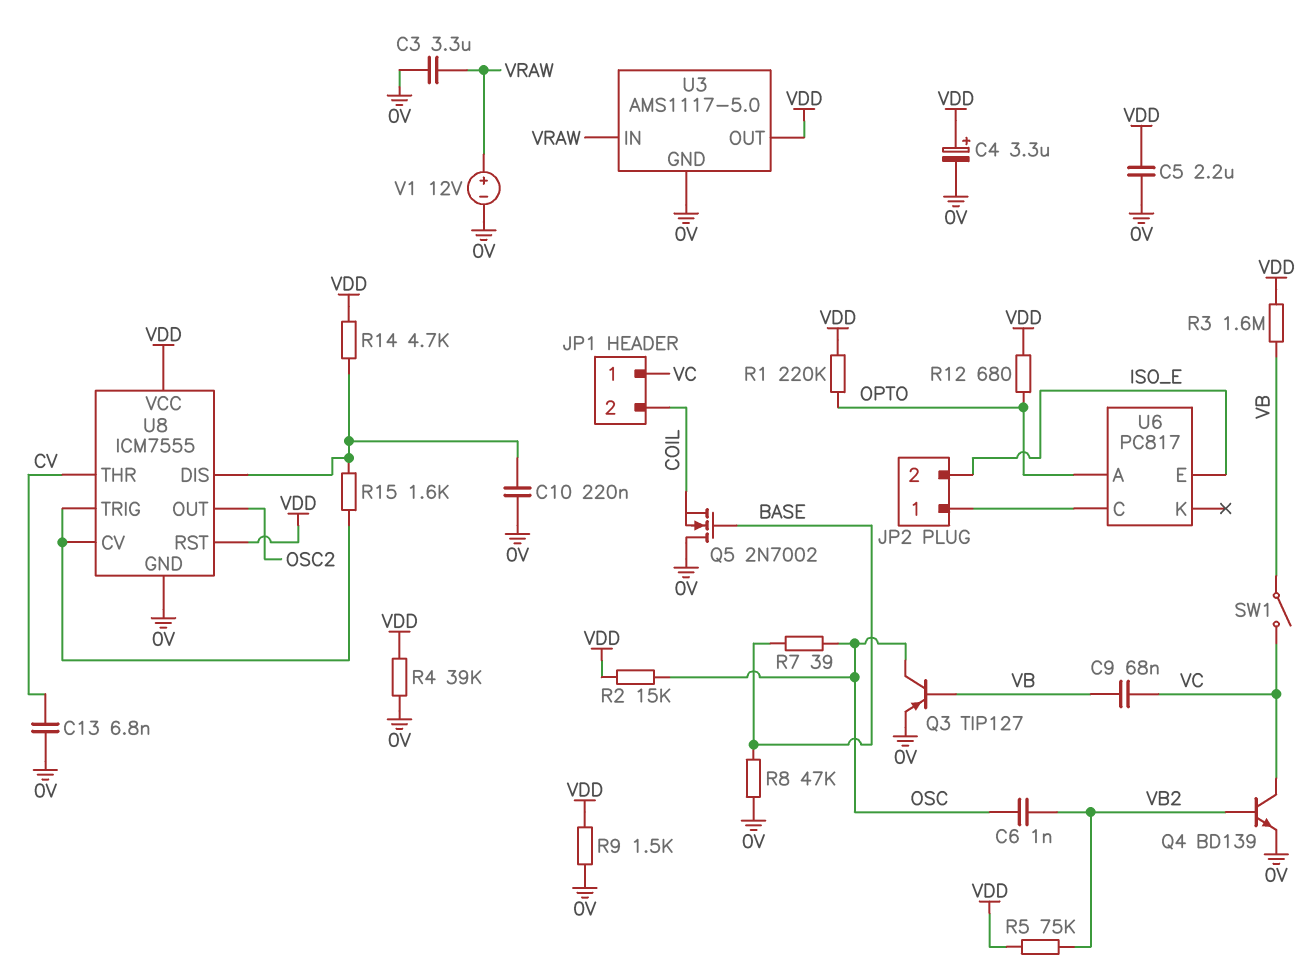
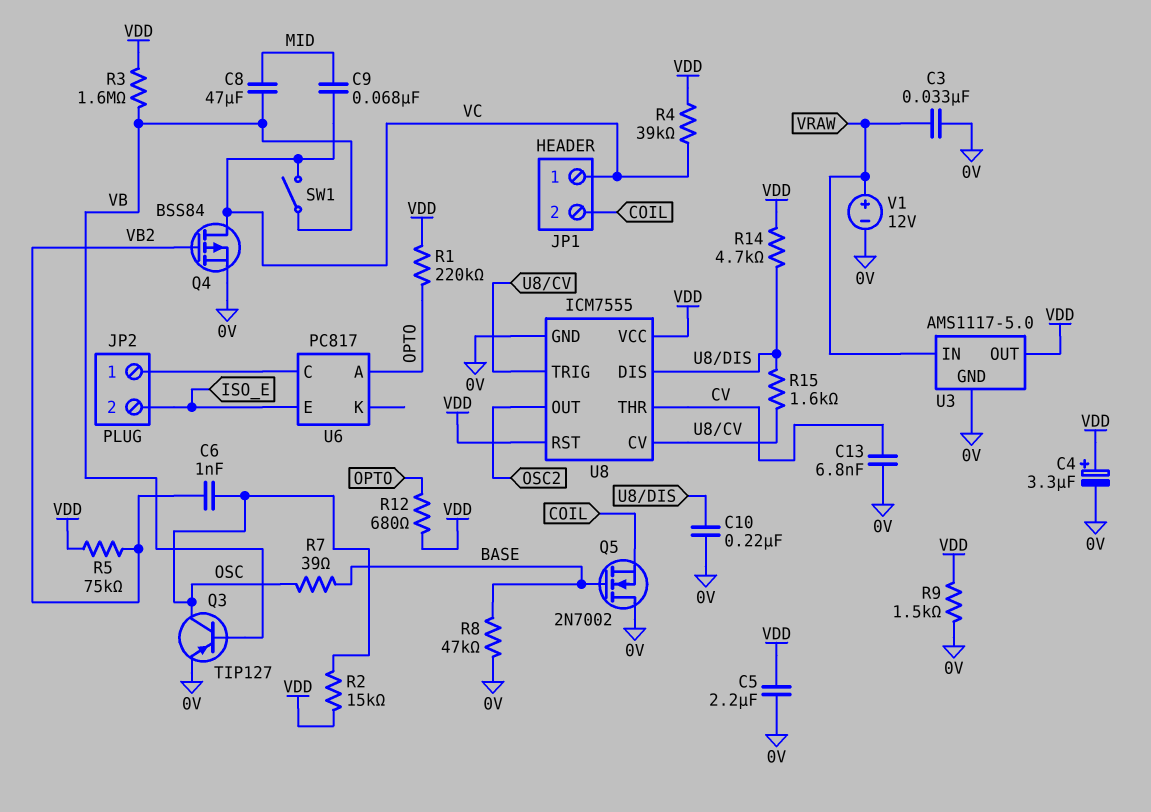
C3: 3.3uF (0V, VRAW) -> 33nF (0V, VRAW)
C8: none -> 47uF (MID, VB)
C9: 68nF (VB, VC) -> 68nF (MID, VC)
Q4: NPN BD139 (B VB2, C VC, E 0V) -> PMOS BSS84 (G VB2, D VC, S 0V)
R4: 39k (0V, VDD) -> 39k (VC, VDD)

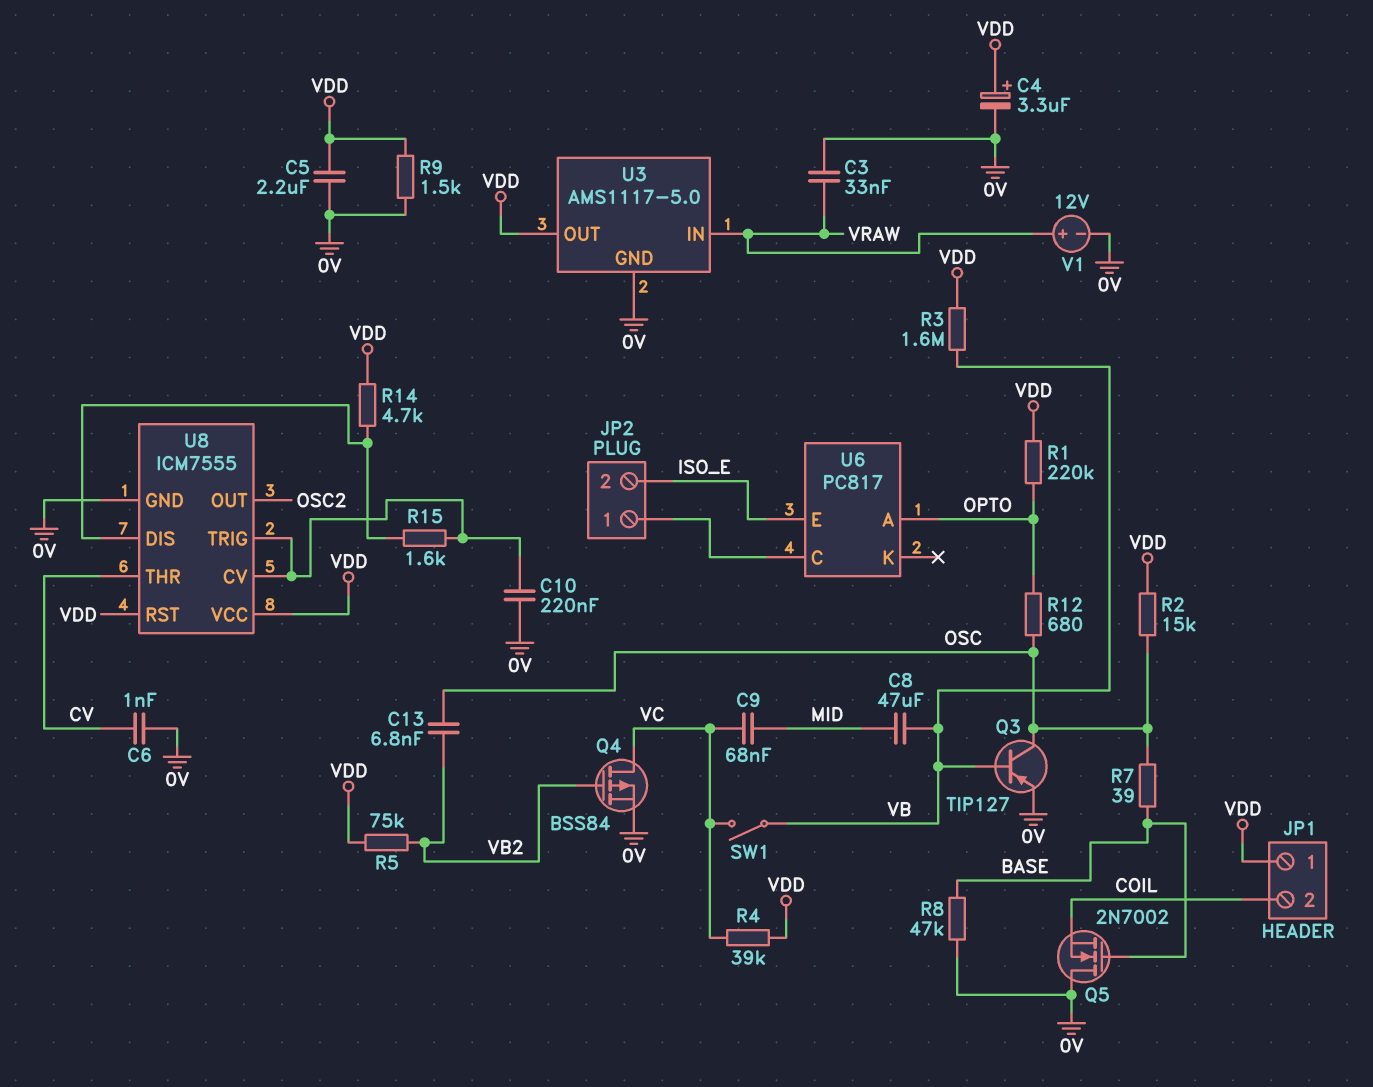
C6: 1nF (OSC, VB2) -> 1nF (0V, CV)
C10: 220nF (0V, U8/DIS) -> 220nF (0V, U8/CV)
C13: 6.8nF (0V, CV) -> 6.8nF (OSC, VB2)
JP1 pin 1: VC -> VDD
R12: 680 (OPTO, VDD) -> 680 (OPTO, OSC)

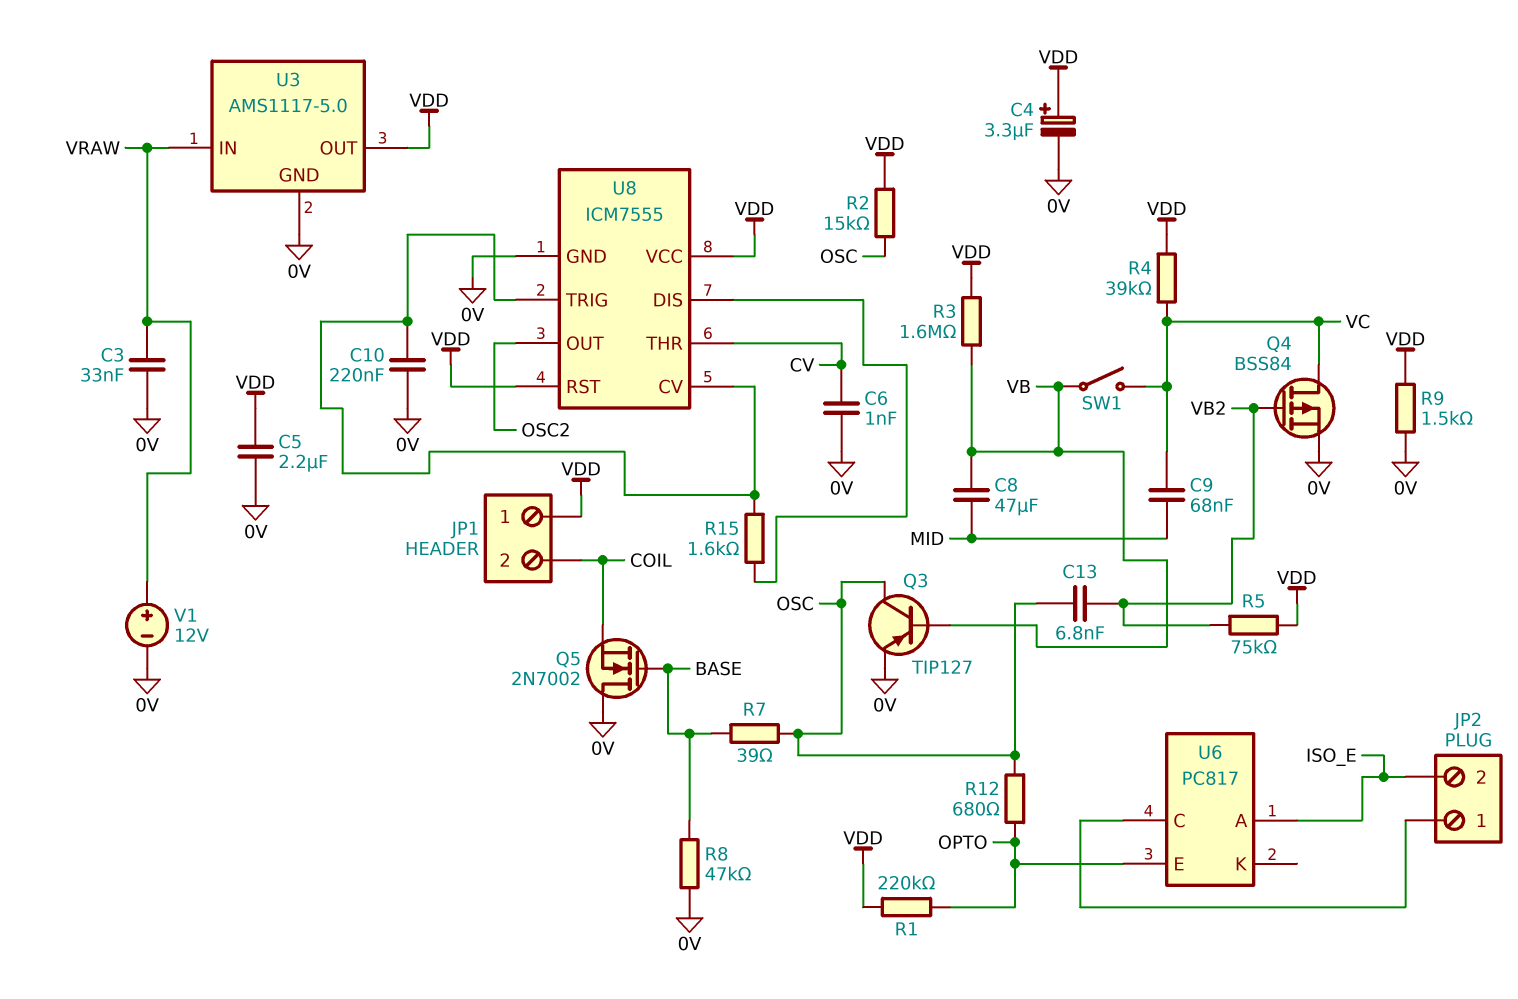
R14: 4.7k (U8/DIS, VDD) -> none
U6 pin A: OPTO -> ISO_E
U6 pin E: ISO_E -> OPTO

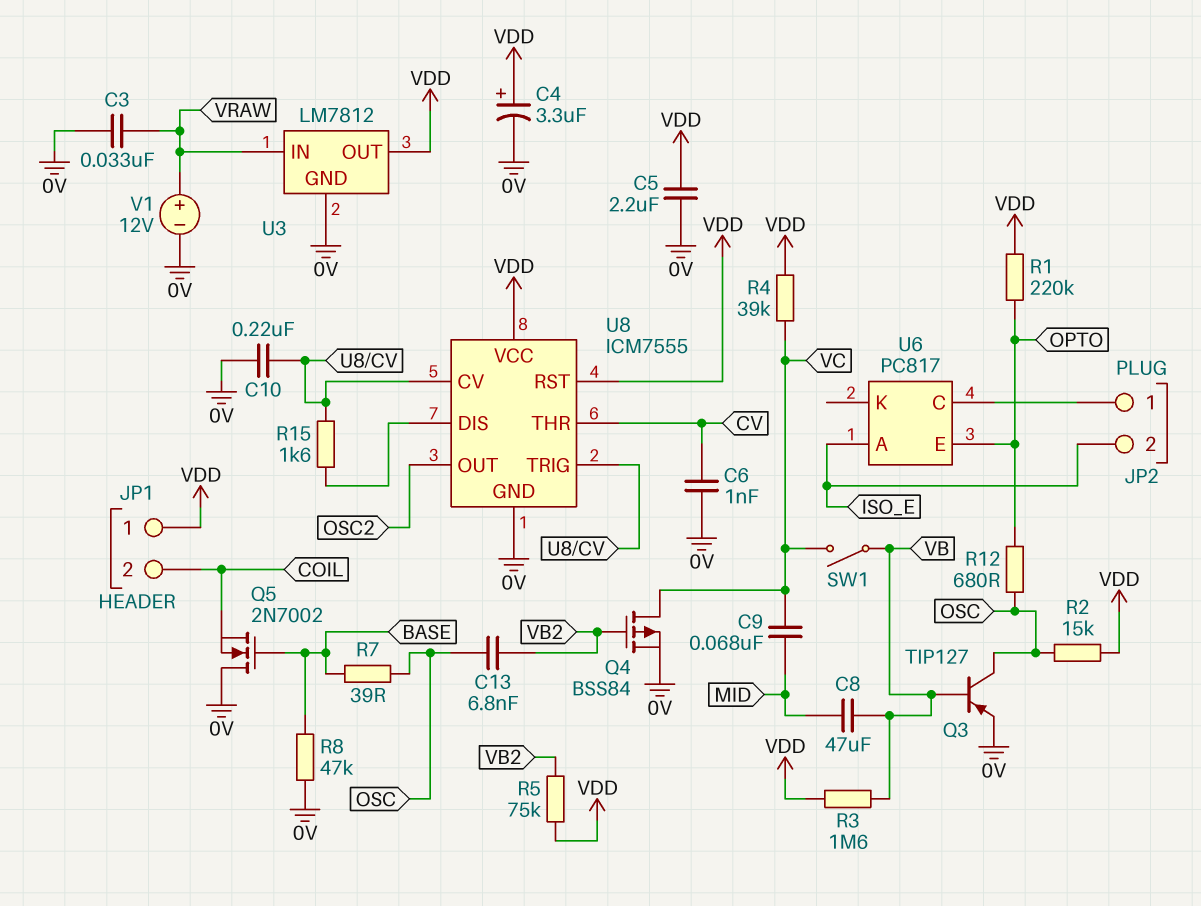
R9: 1.5k (0V, VDD) -> none
U3: AMS1117-5.0 -> LM7812

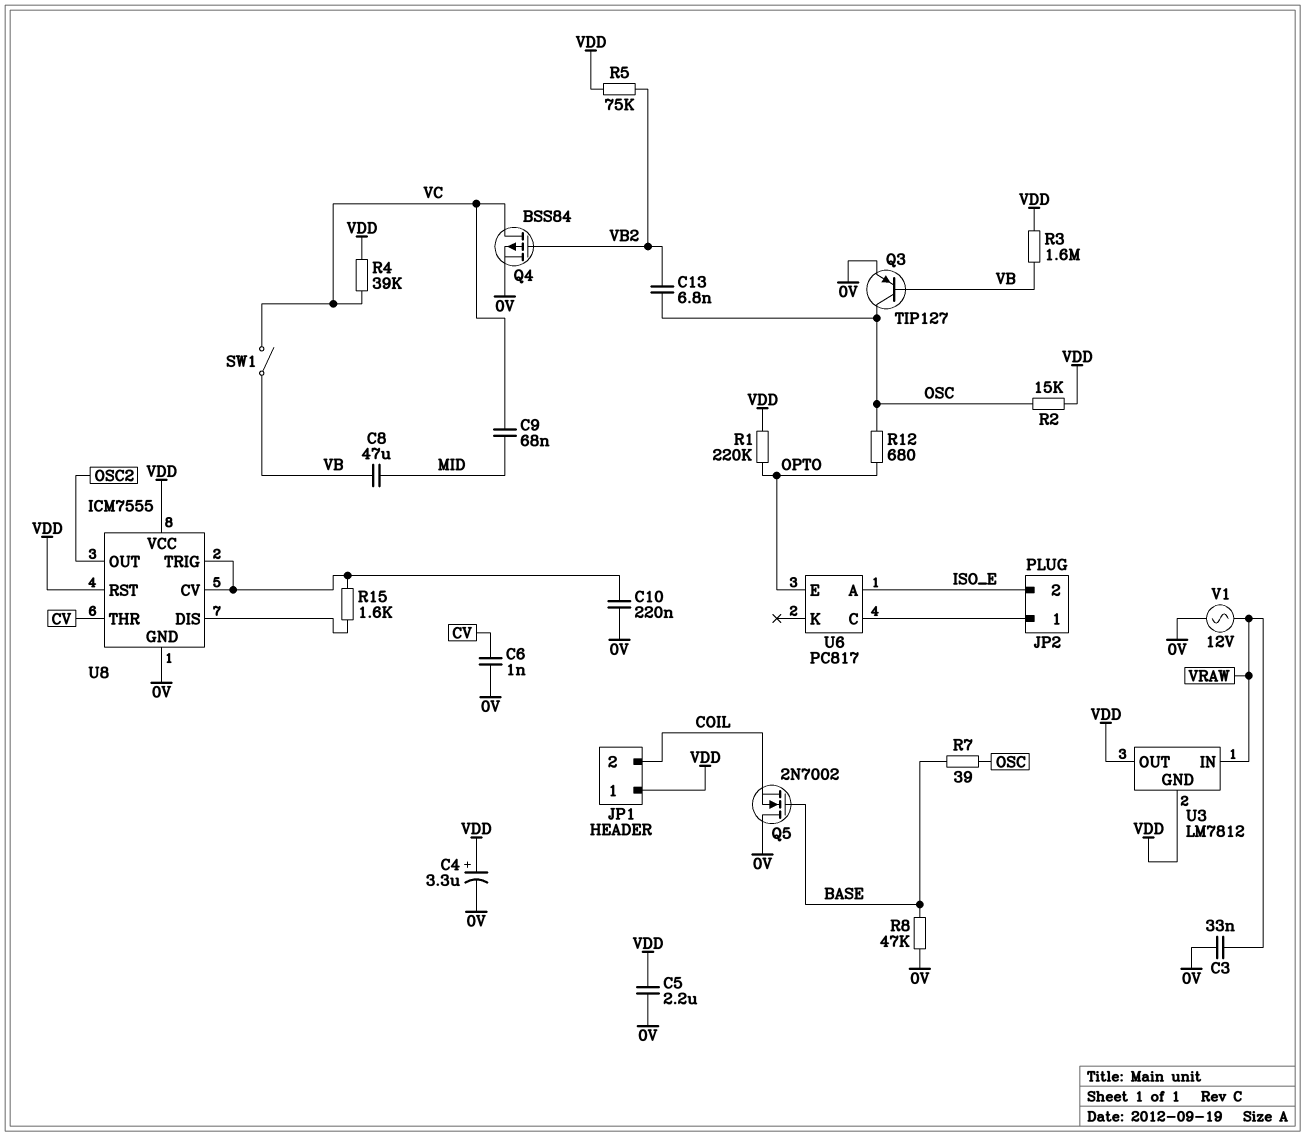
U3 pin GND: 0V -> VDD
V1: 12V (plus VRAW, minus 0V) -> AC 12V (0V, VRAW)

